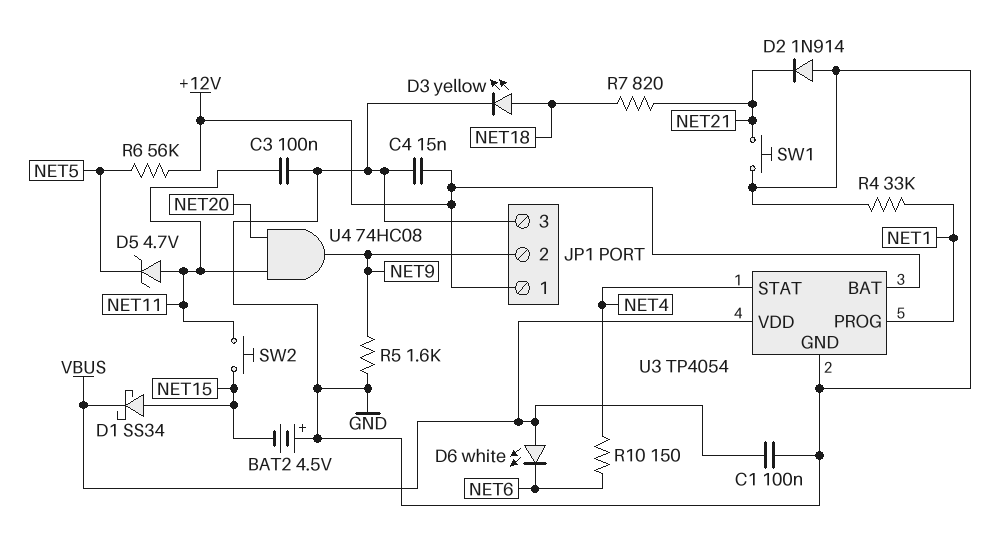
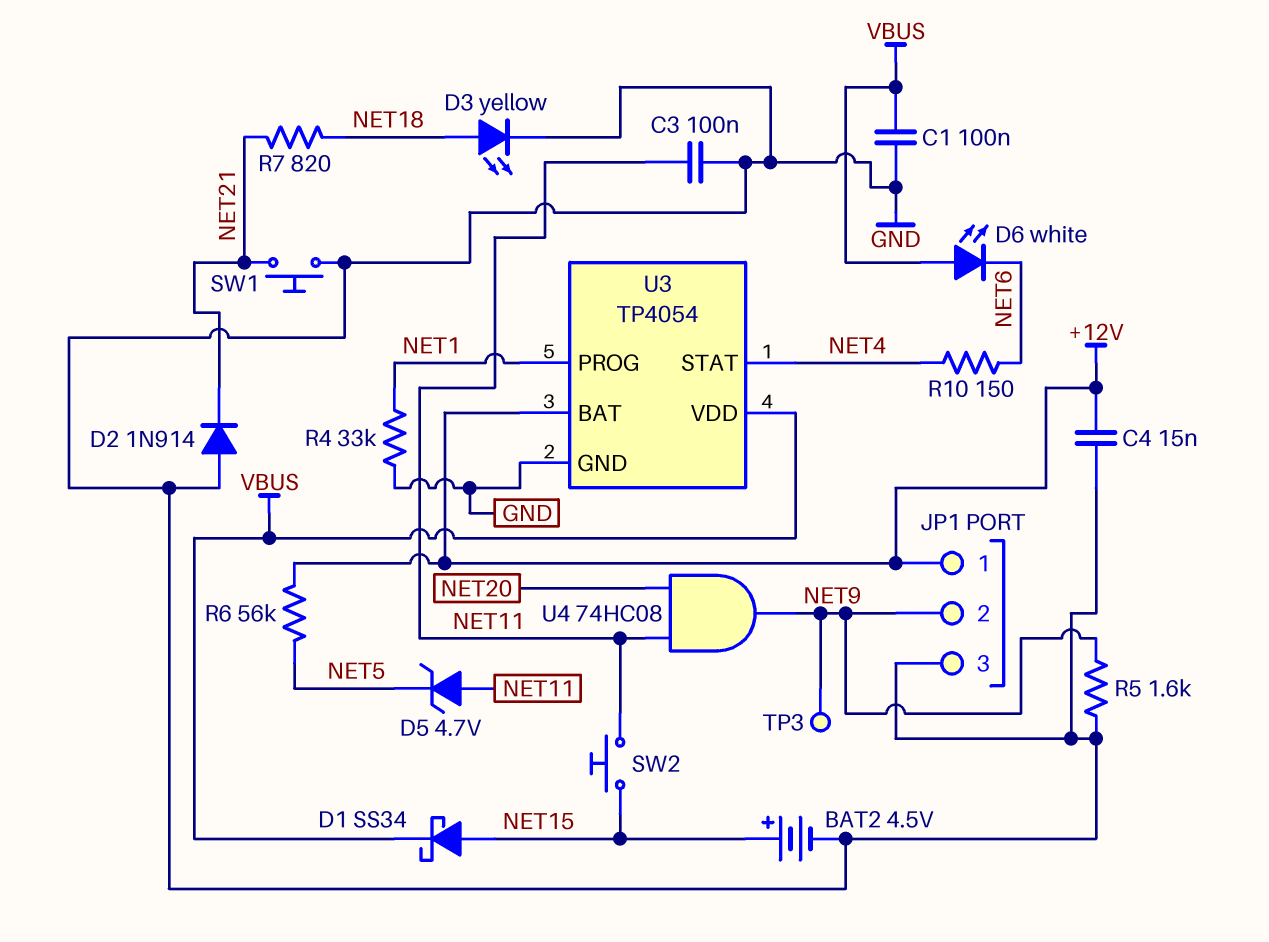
BAT2: 4.5V (plus GND, minus NET15) -> 4.5V (plus NET15, minus GND)
TP3: none -> test point (NET9)

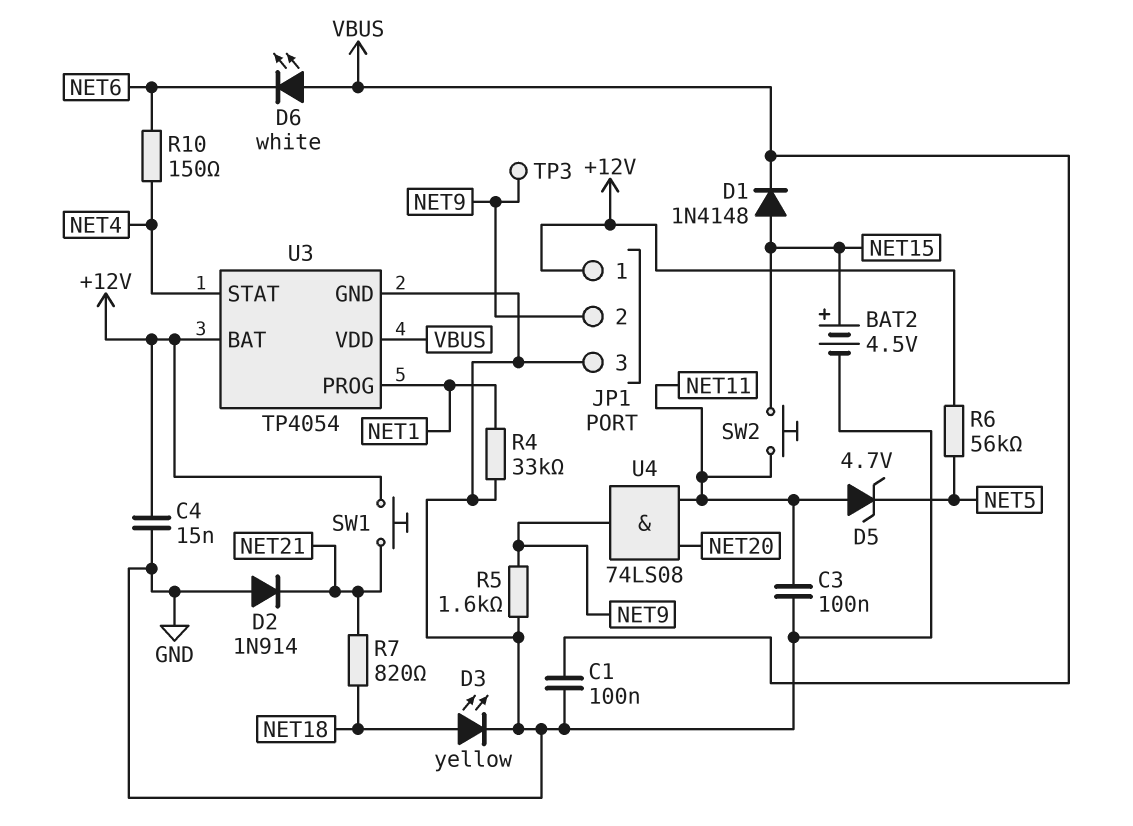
D1: schottky SS34 (A NET15, K VBUS) -> diode 1N4148 (A NET15, K VBUS)
SW1: button (GND, NET21) -> button (+12V, NET21)
U4: AND 74HC08 (in NET11, in NET20, out NET9) -> AND 74LS08 (in NET11, in NET20, out NET9)

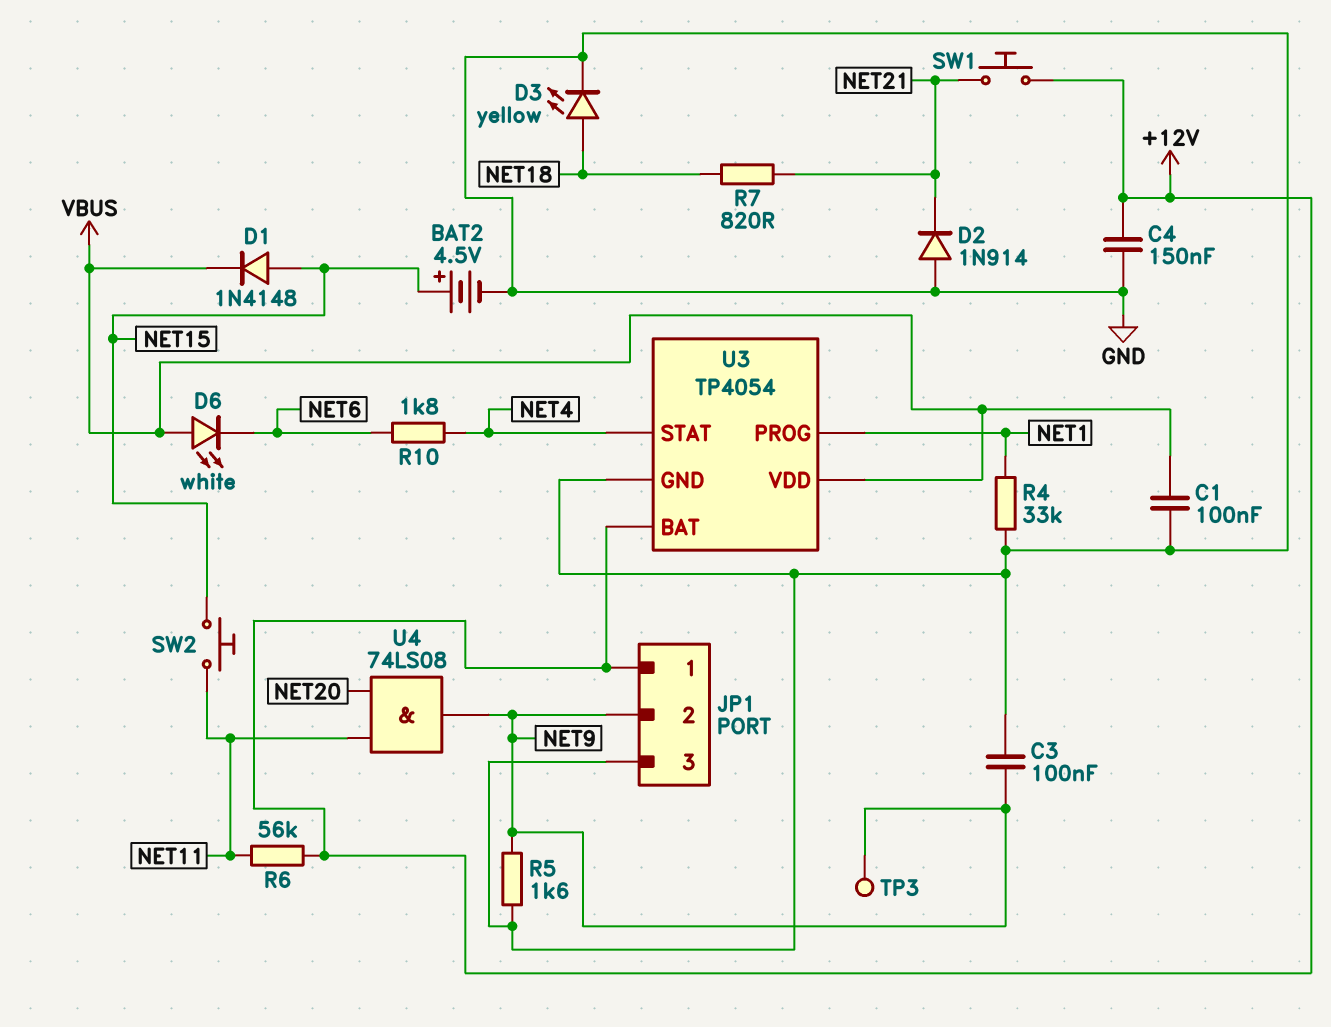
C3: 100nF (GND, NET11) -> 100nF (GND, NET9)
C4: 15nF (+12V, GND) -> 150nF (+12V, GND)
D5: zener 4.7V (A NET11, K NET5) -> none
R6: 56k (+12V, NET5) -> 56k (+12V, NET11)
R10: 150 (NET4, NET6) -> 1.8k (NET4, NET6)

